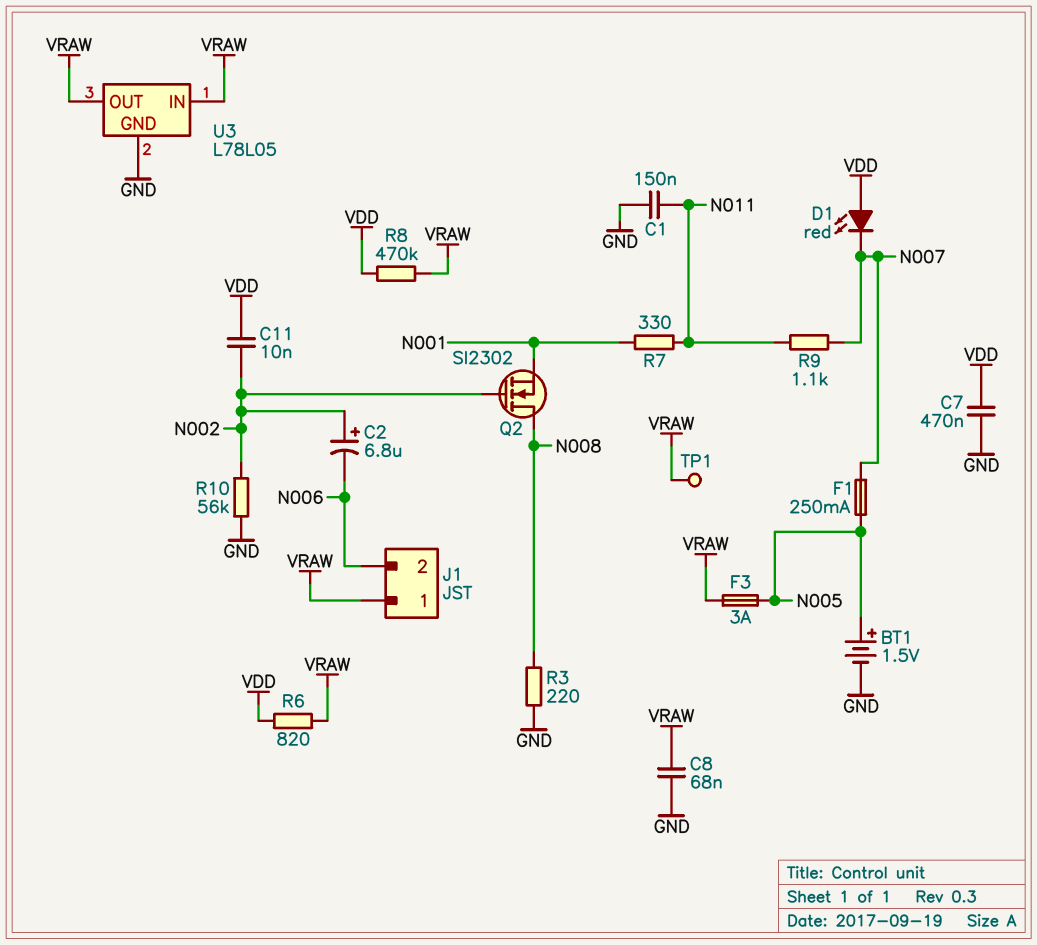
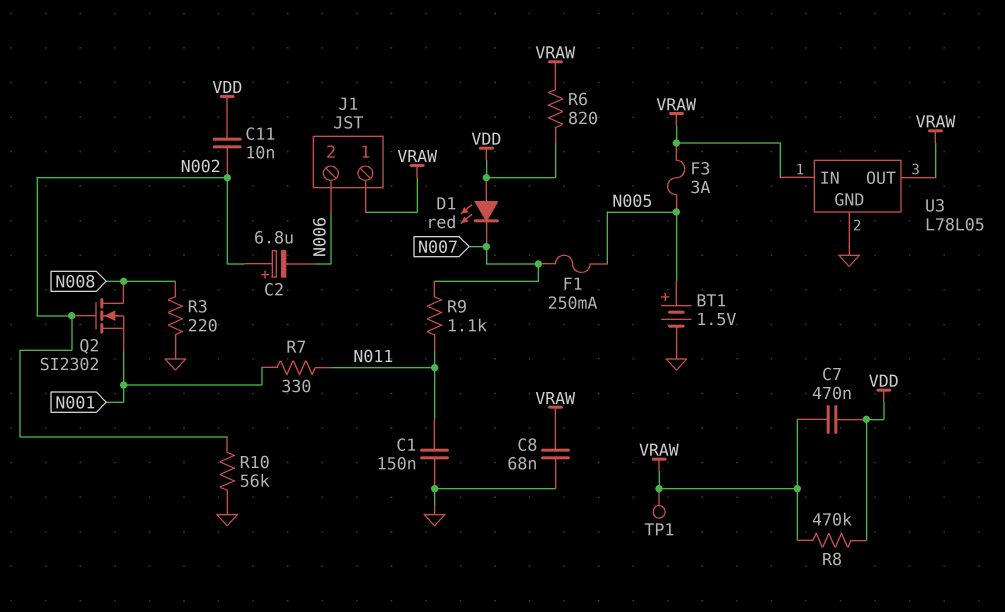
C7: 470nF (GND, VDD) -> 470nF (VDD, VRAW)

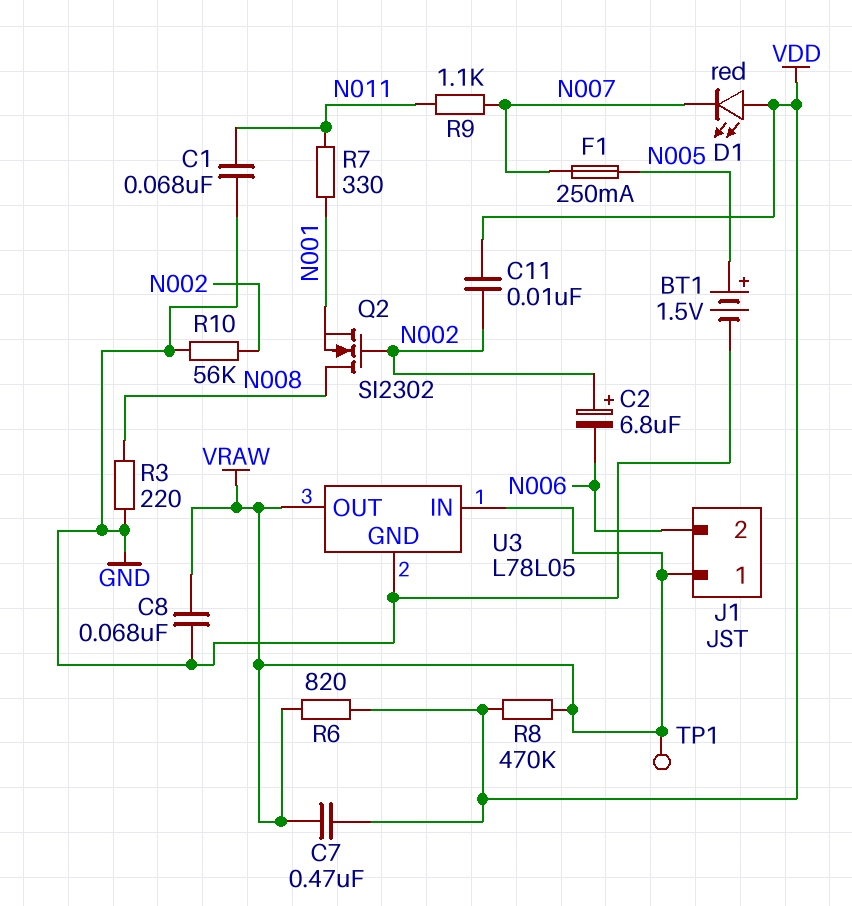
C1: 150nF (GND, N011) -> 68nF (GND, N011)
F3: 3A (N005, VRAW) -> none

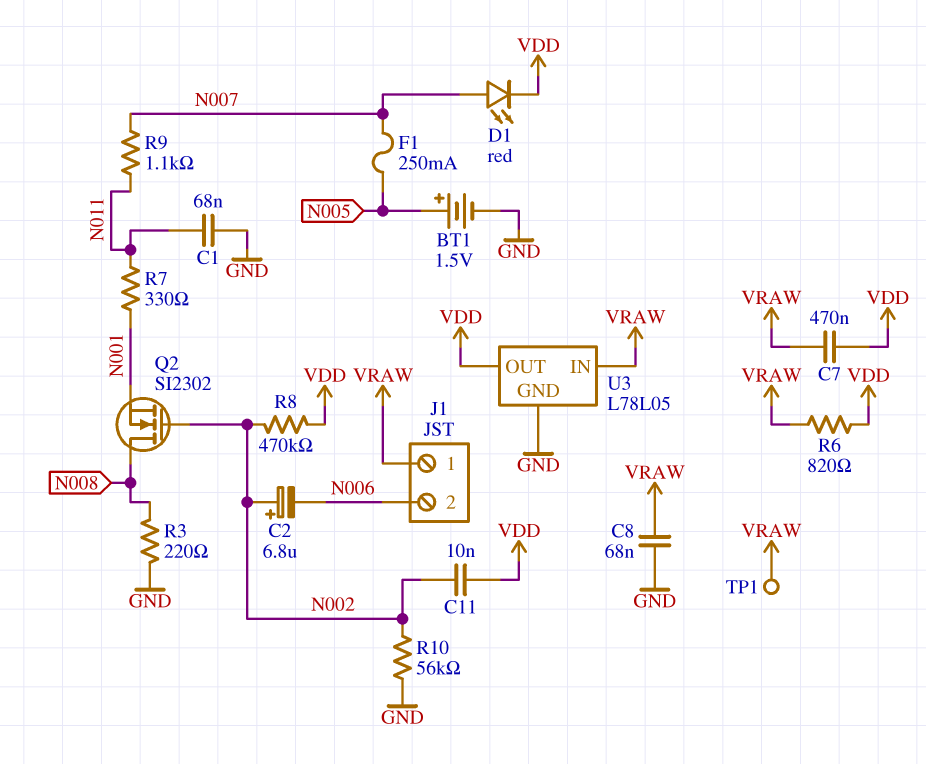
D1: LED red (A VDD, K N007) -> LED red (A N007, K VDD)
R8: 470k (VDD, VRAW) -> 470k (N002, VDD)
U3 pin OUT: VRAW -> VDD

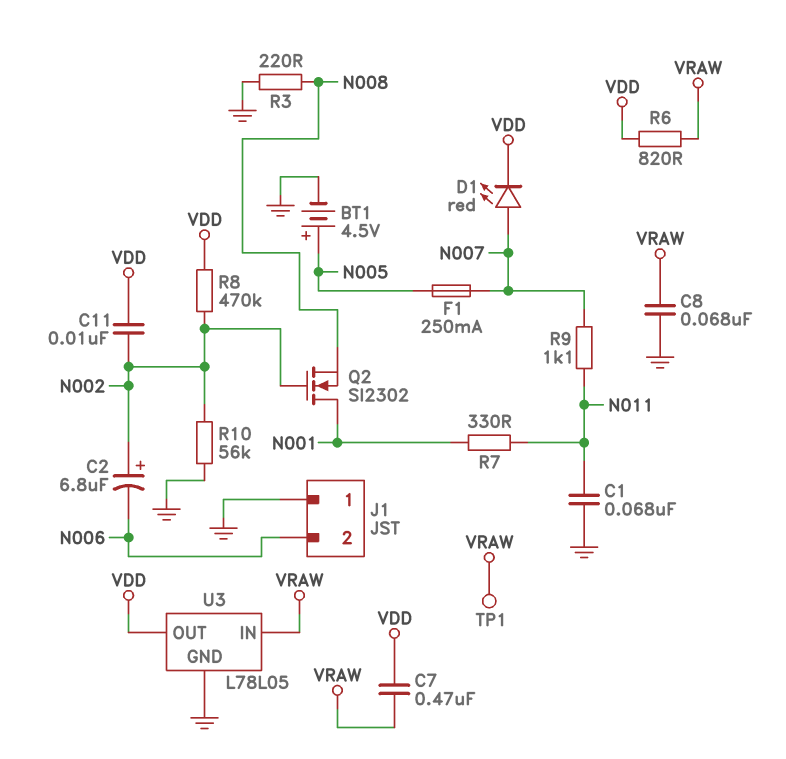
BT1: 1.5V (plus N005, minus GND) -> 4.5V (plus N005, minus GND)
J1 pin 1: VRAW -> GND
Q2: NMOS SI2302 (G N002, D N008, S N001) -> NMOS SI2302 (G N002, D N001, S N008)

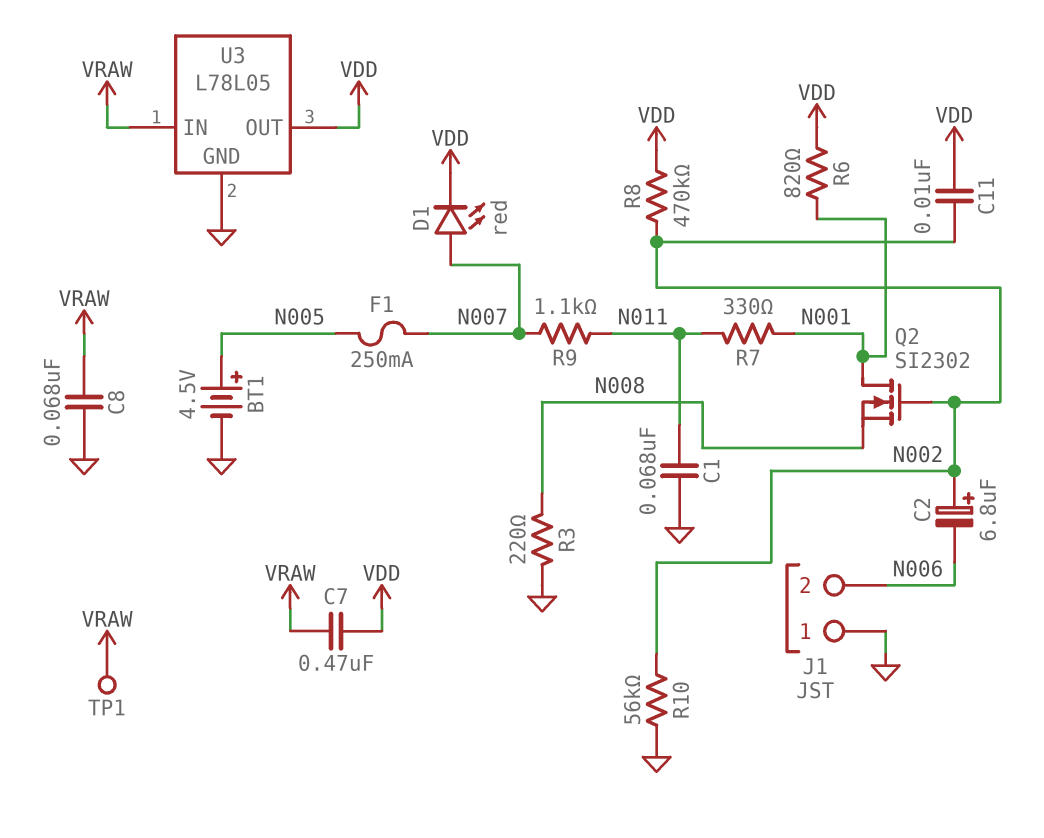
R6: 820 (VDD, VRAW) -> 820 (N001, VDD)

